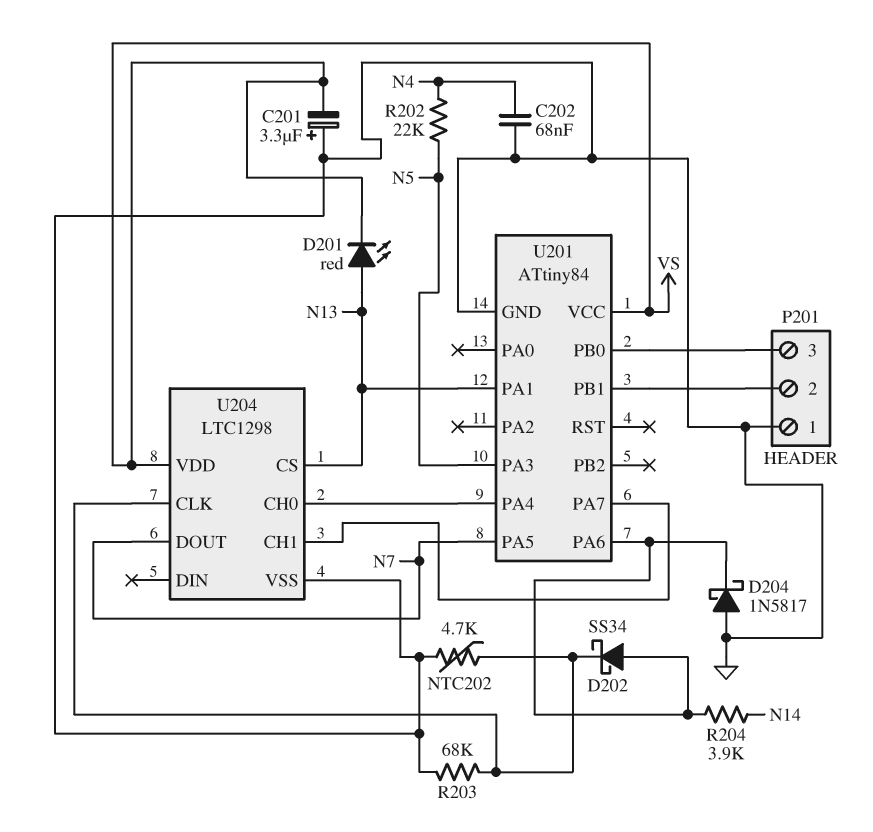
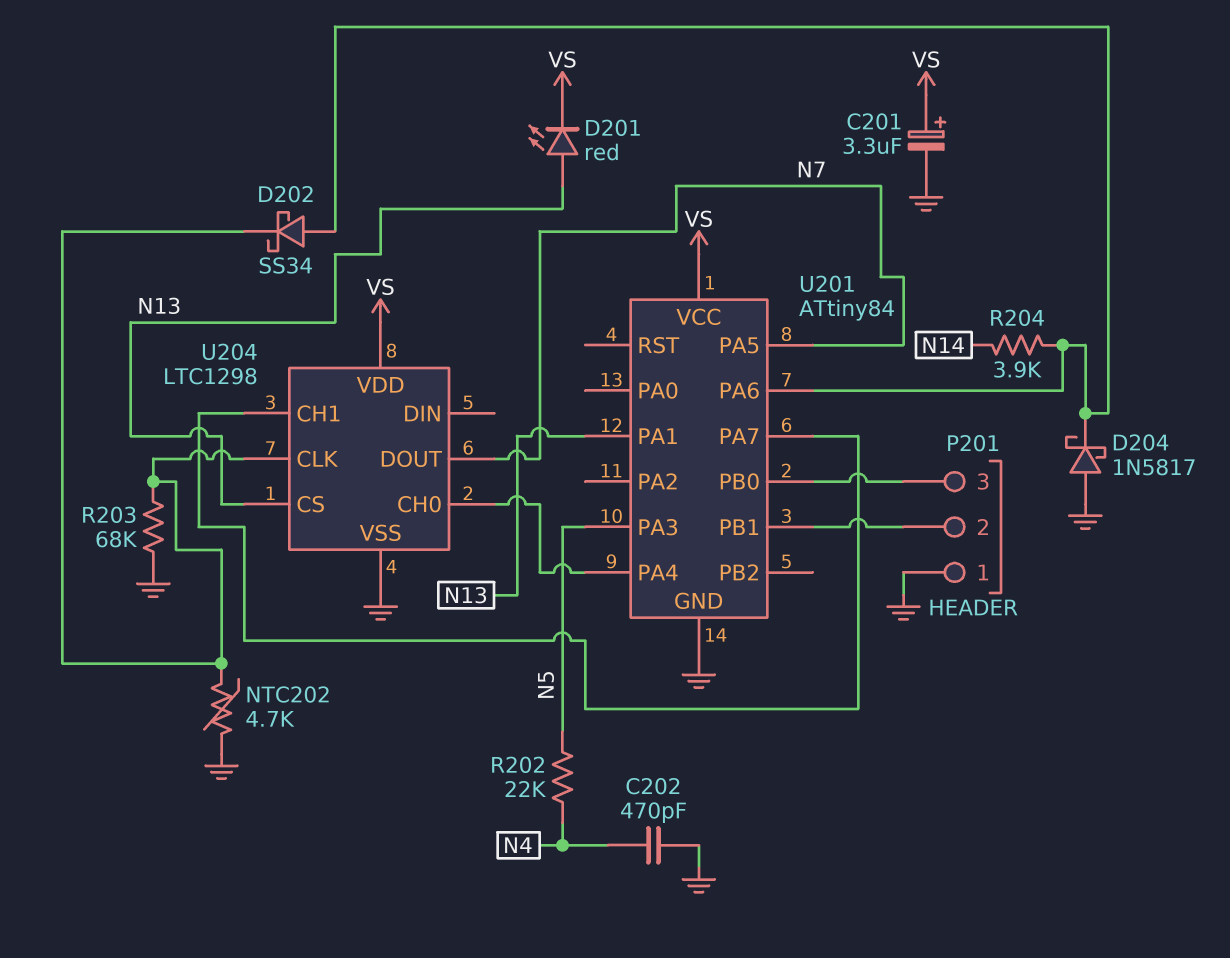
C201: 3.3uF (plus GND, minus VS) -> 3.3uF (plus VS, minus GND)
C202: 68nF (GND, N4) -> 470pF (GND, N4)

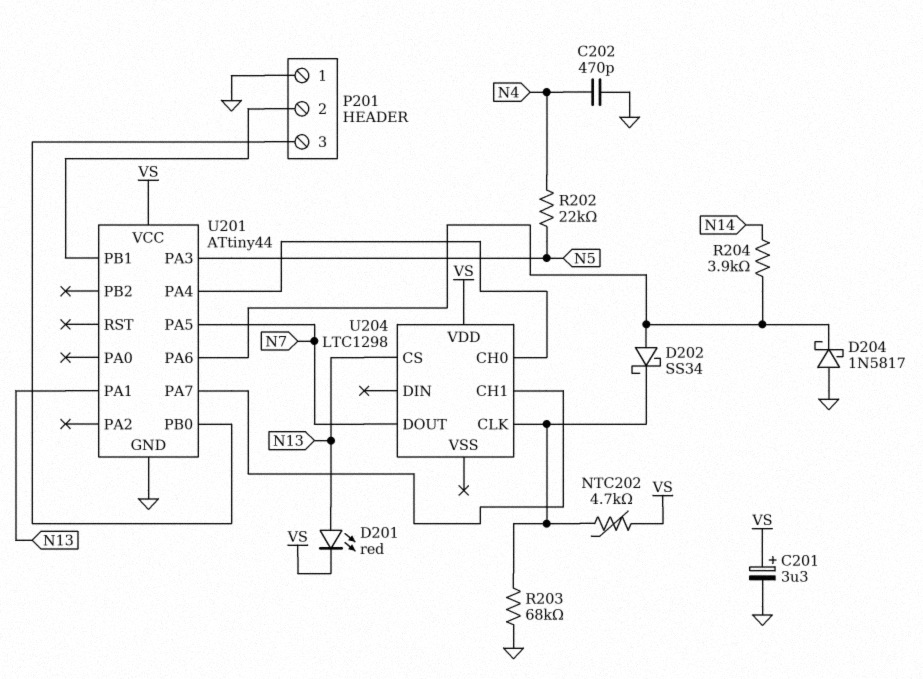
NTC202: 4.7k (GND, U204/CLK) -> 4.7k (U204/CLK, VS)
U201: ATtiny84 -> ATtiny44
U204 pin VSS: GND -> none

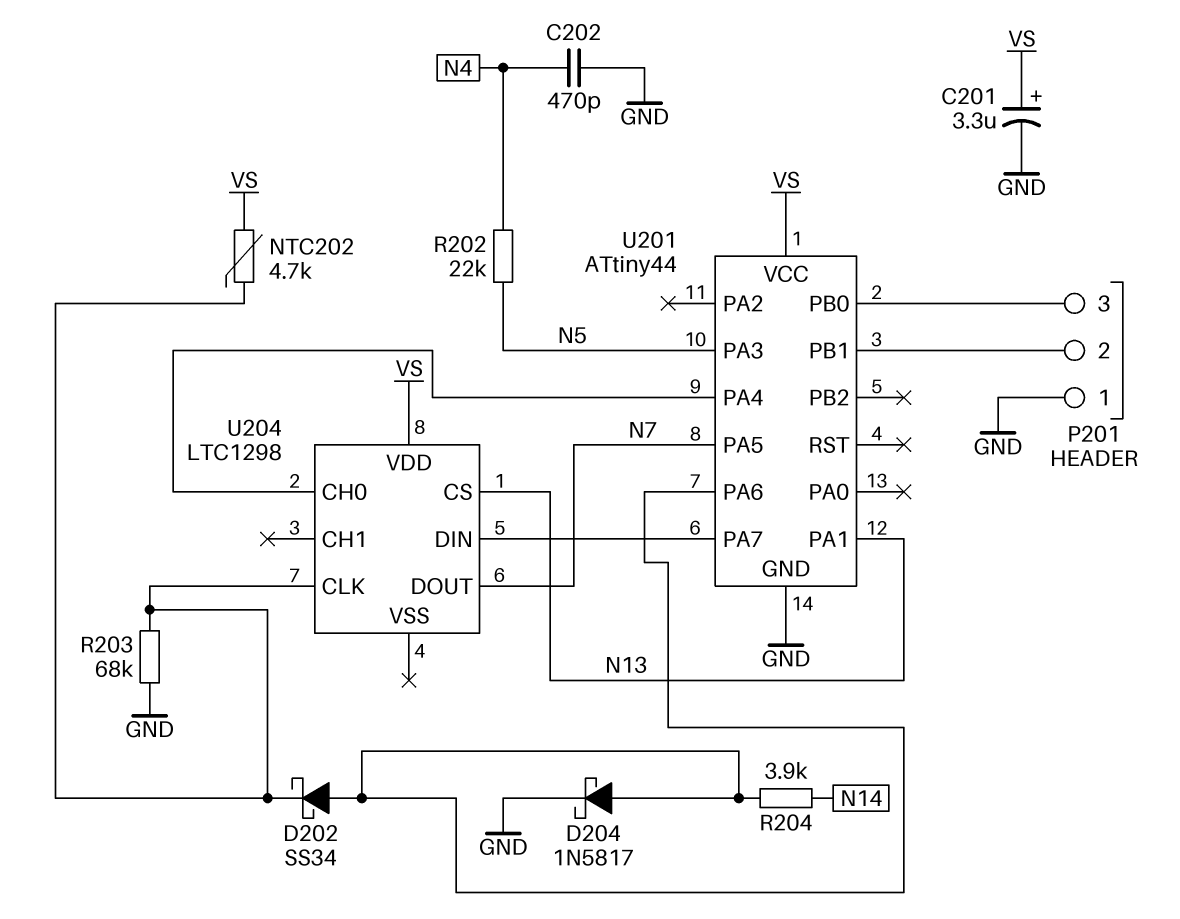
D201: LED red (A N13, K VS) -> none
D204: schottky 1N5817 (A GND, K U201/PA6) -> schottky 1N5817 (A U201/PA6, K GND)
U204 pin CH1: U201/PA7 -> none
U204 pin DIN: none -> U201/PA7

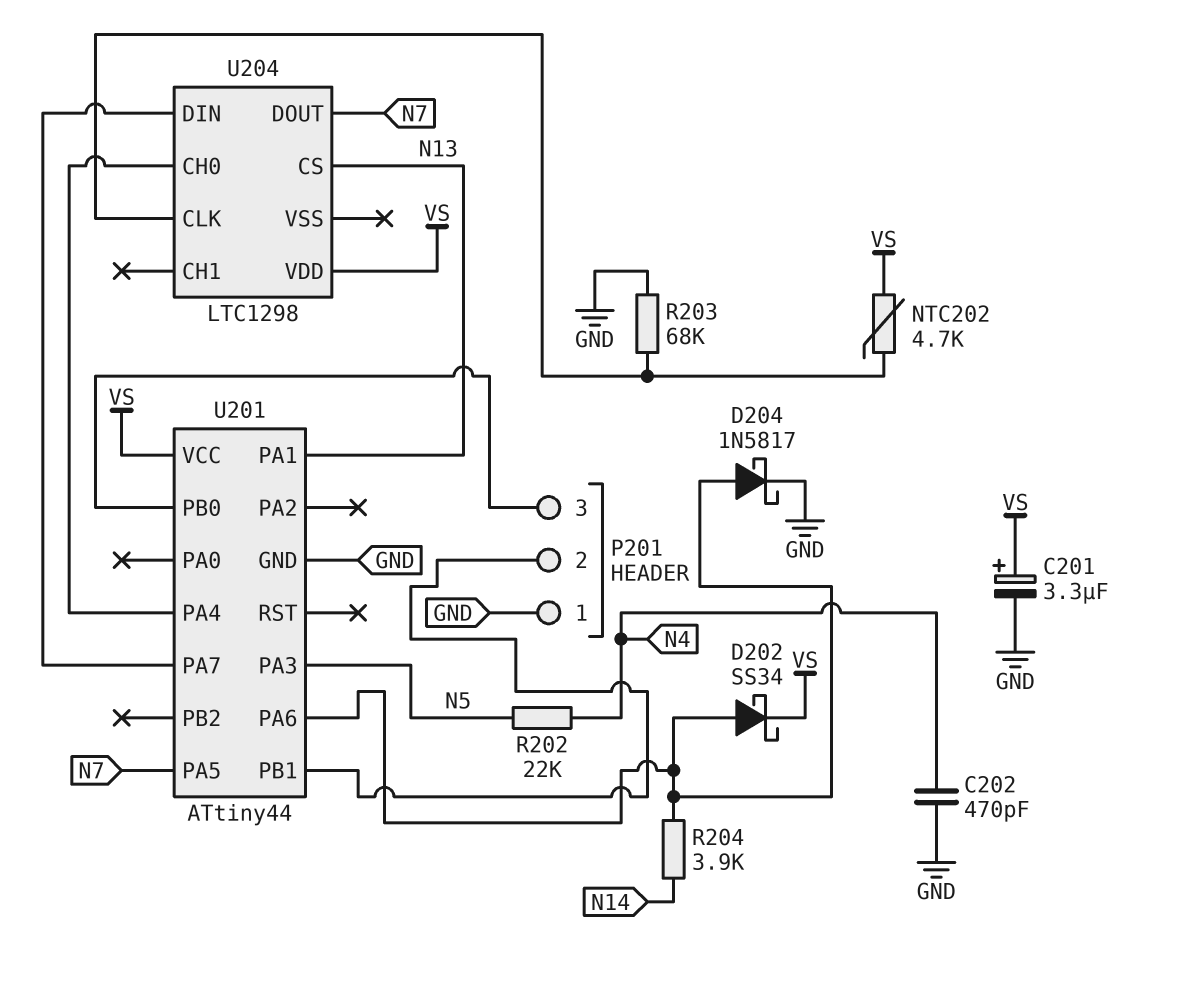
D202: schottky SS34 (A U201/PA6, K U204/CLK) -> schottky SS34 (A U201/PA6, K VS)

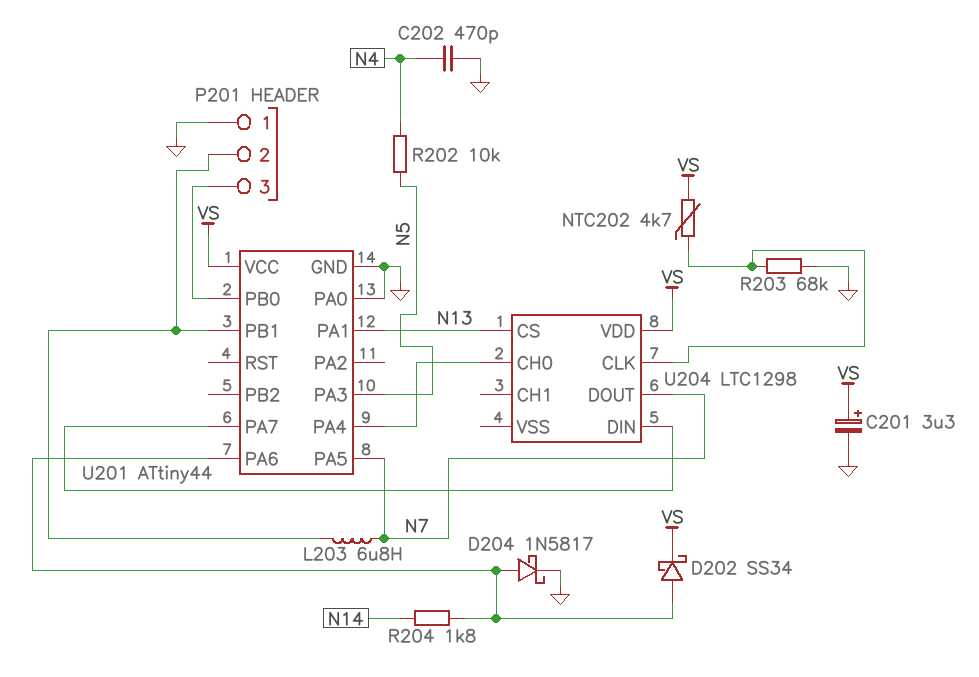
L203: none -> 6.8uH (N7, P201/2)
R202: 22k (N4, N5) -> 10k (N4, N5)
R204: 3.9k (N14, U201/PA6) -> 1.8k (N14, U201/PA6)
U201 pin PA0: none -> GND

